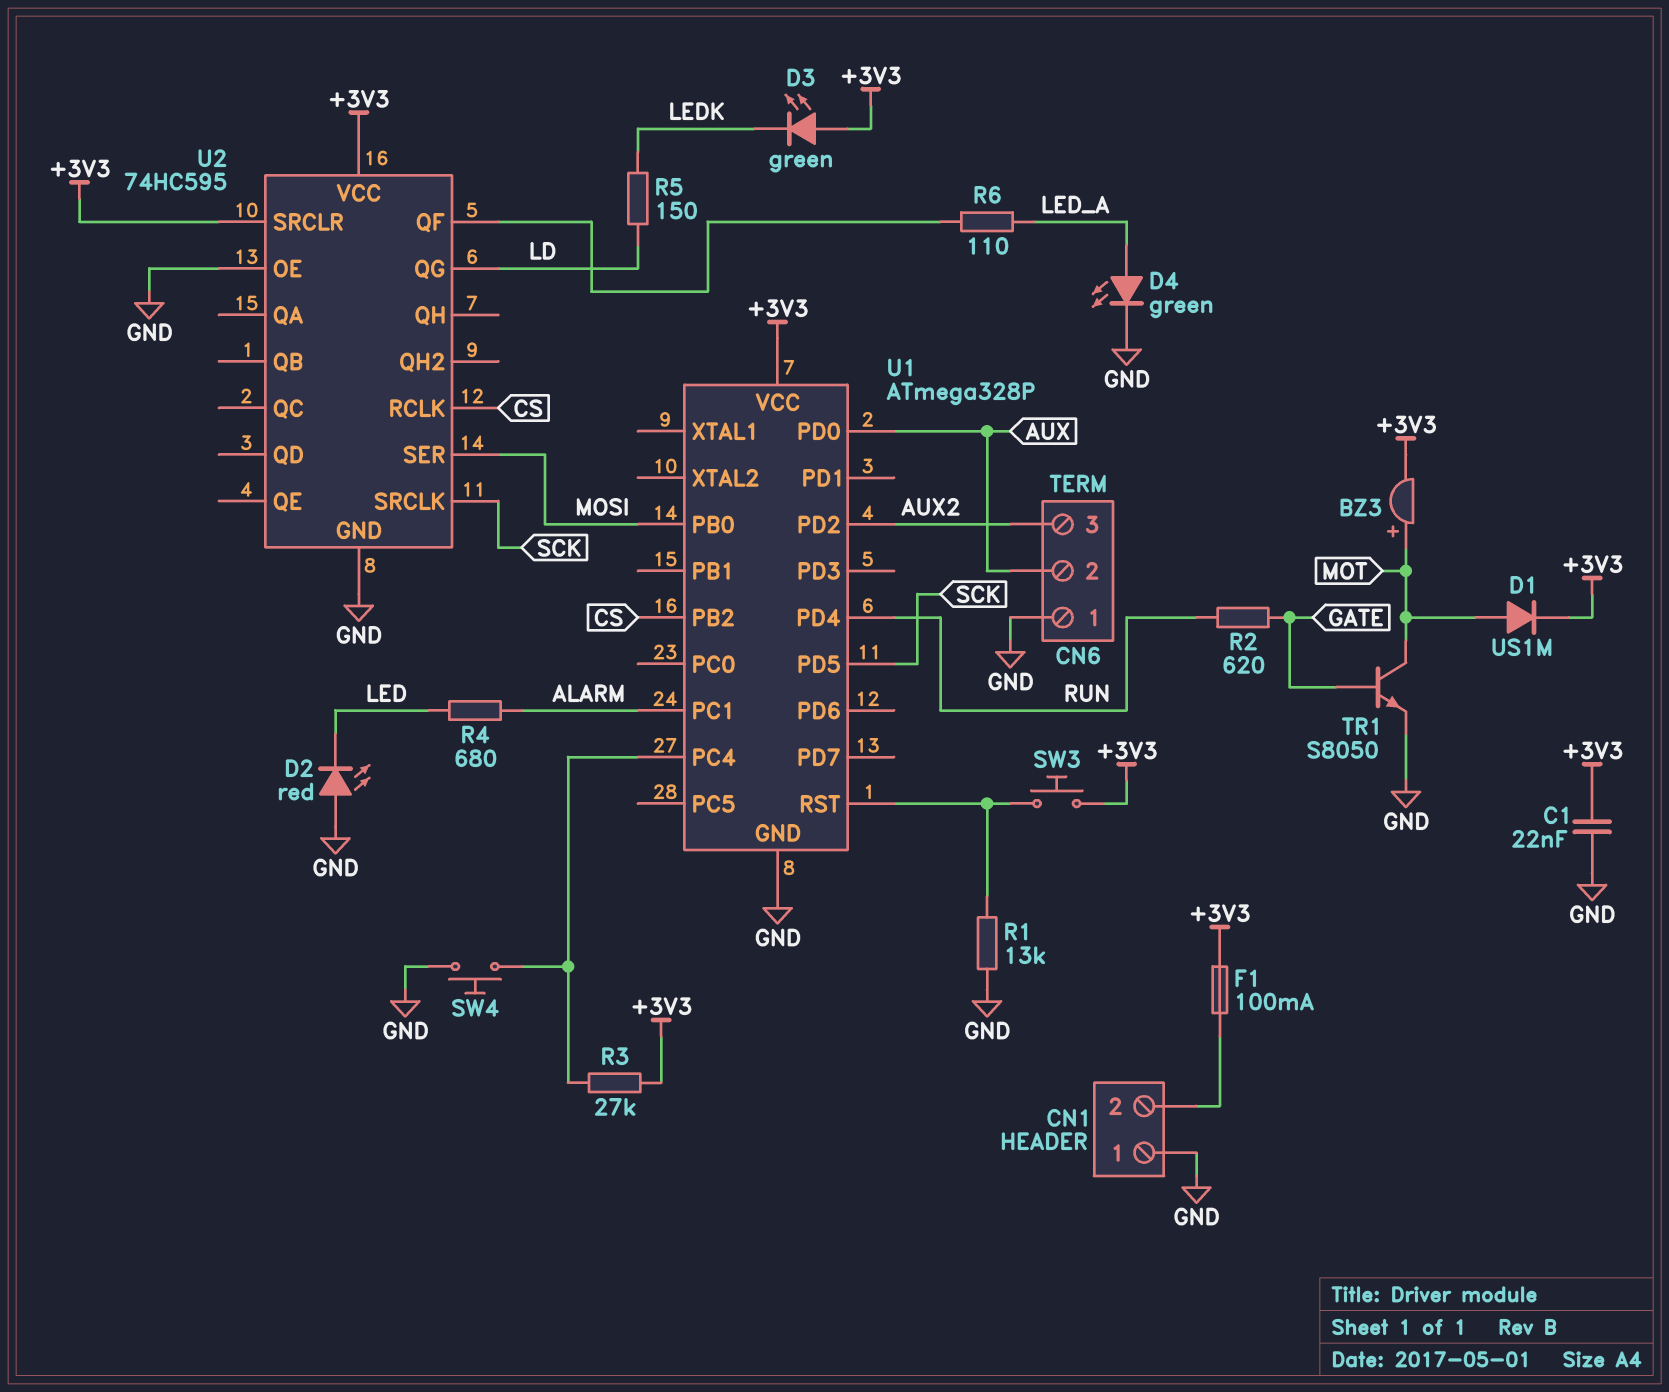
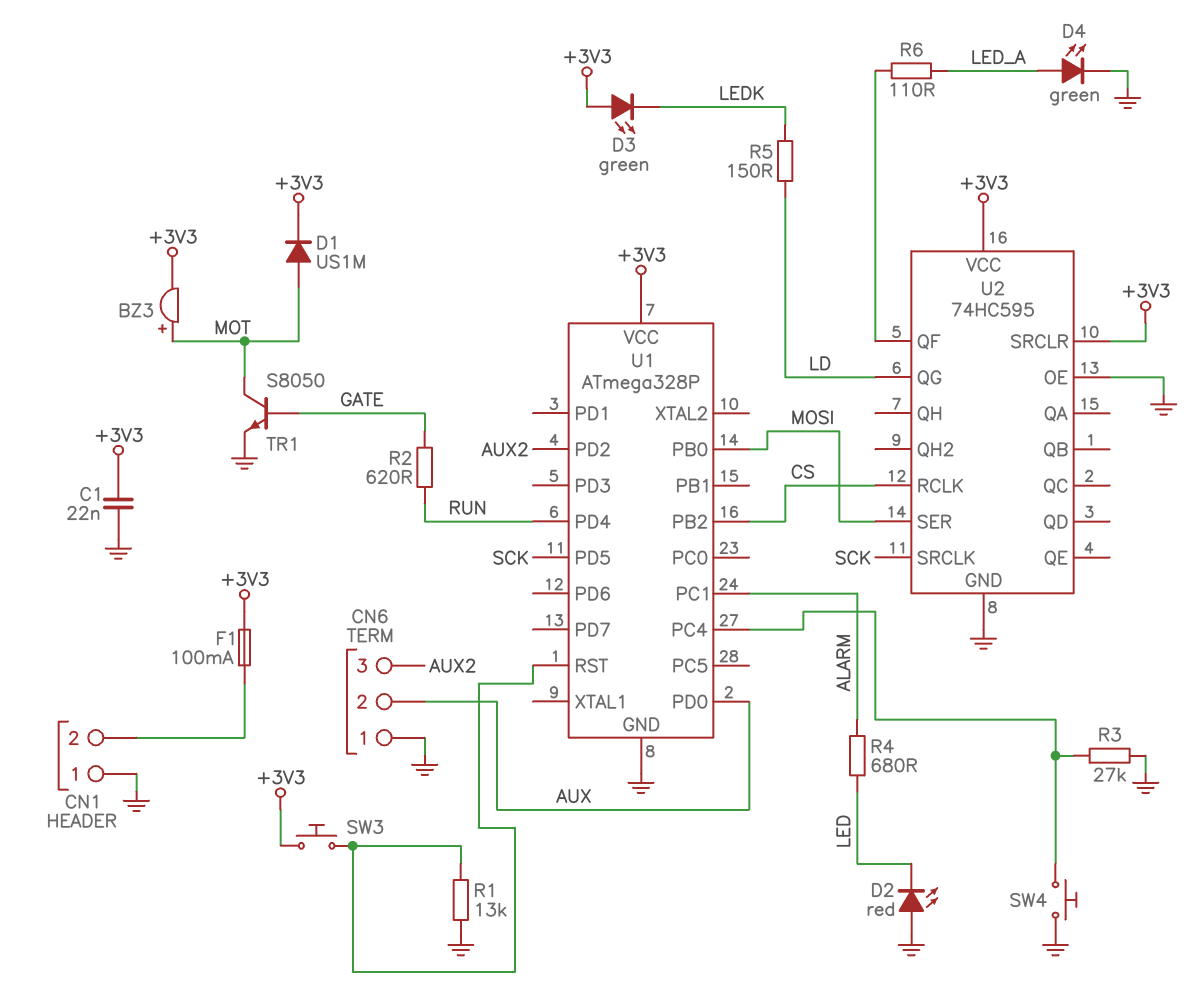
R3: 27k (+3V3, U1/PC4) -> 27k (GND, U1/PC4)

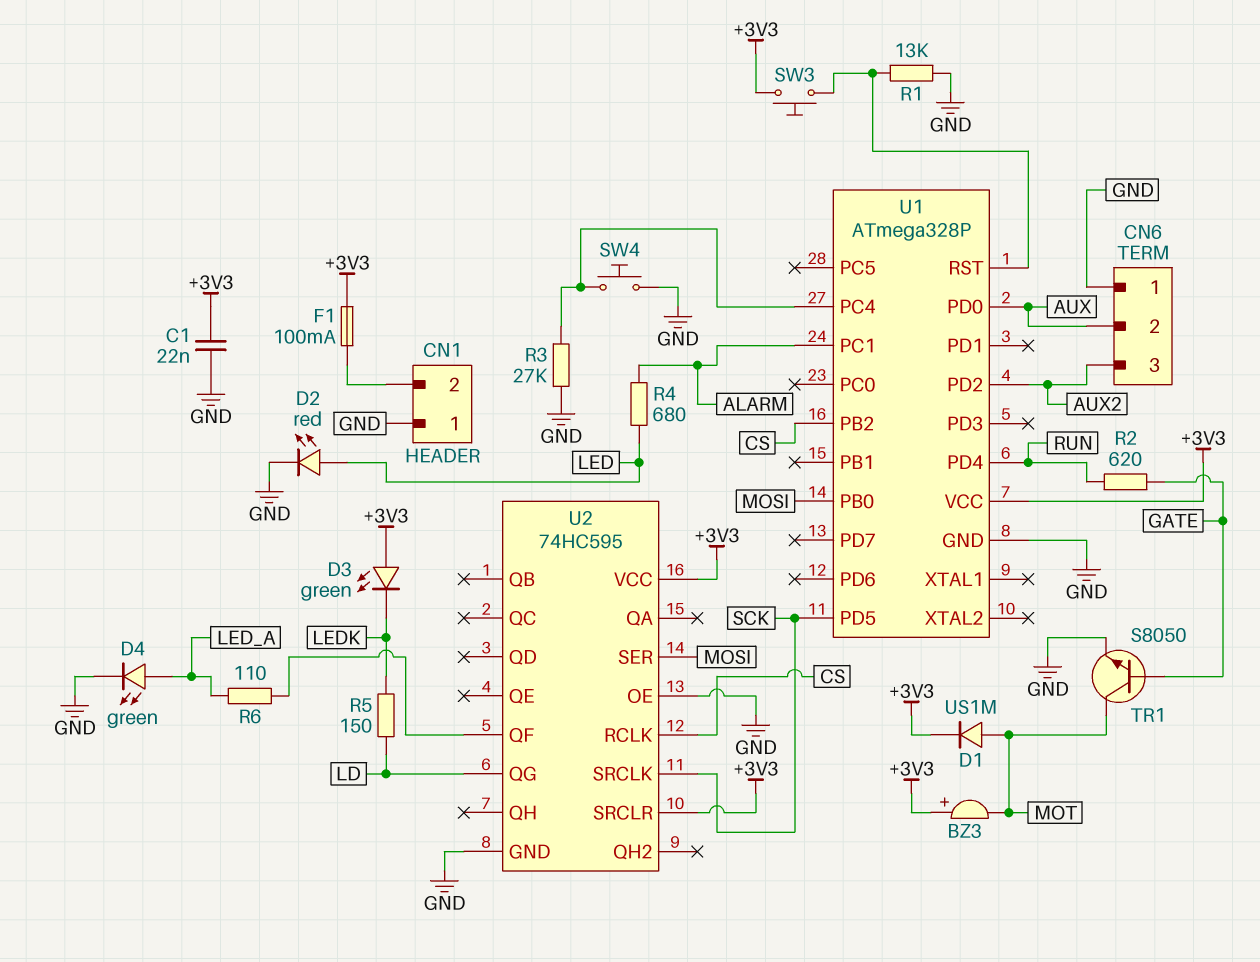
BZ3: buzzer (plus MOT, minus +3V3) -> buzzer (plus +3V3, minus MOT)
D2: LED red (A GND, K LED) -> LED red (A LED, K GND)

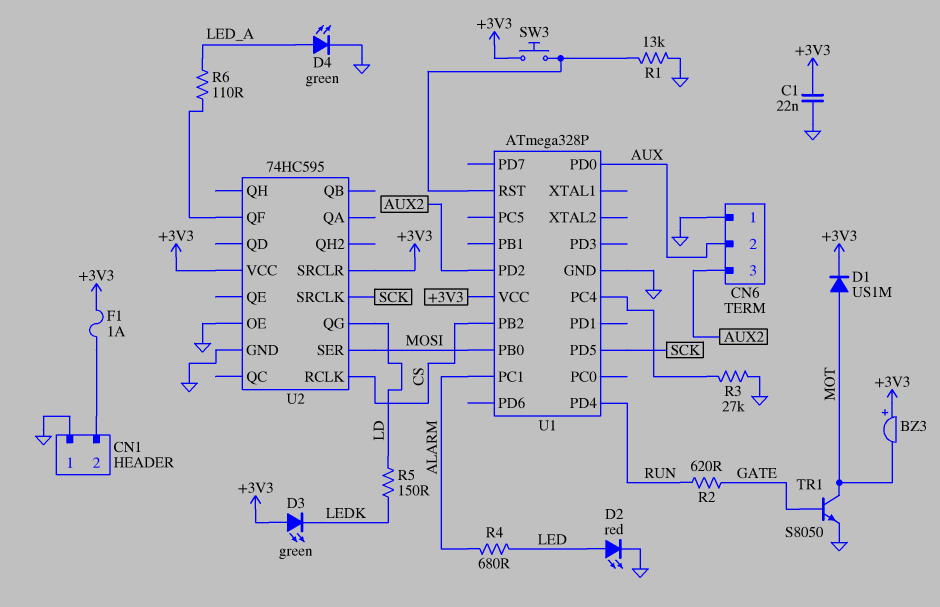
F1: 100mA (+3V3, CN1/2) -> 1A (+3V3, CN1/2)
SW4: button (GND, U1/PC4) -> none

